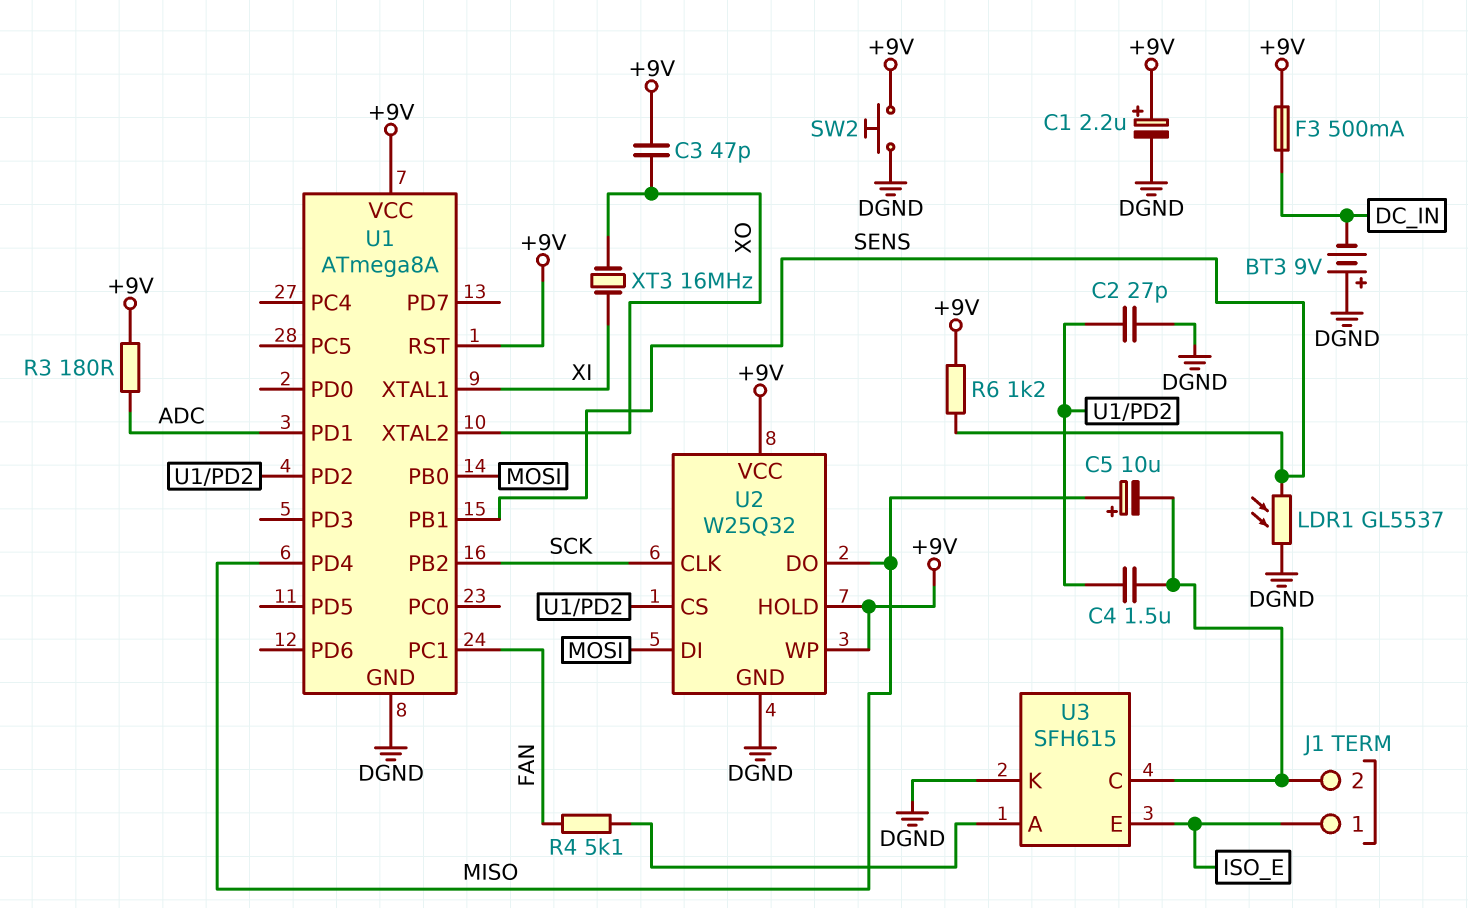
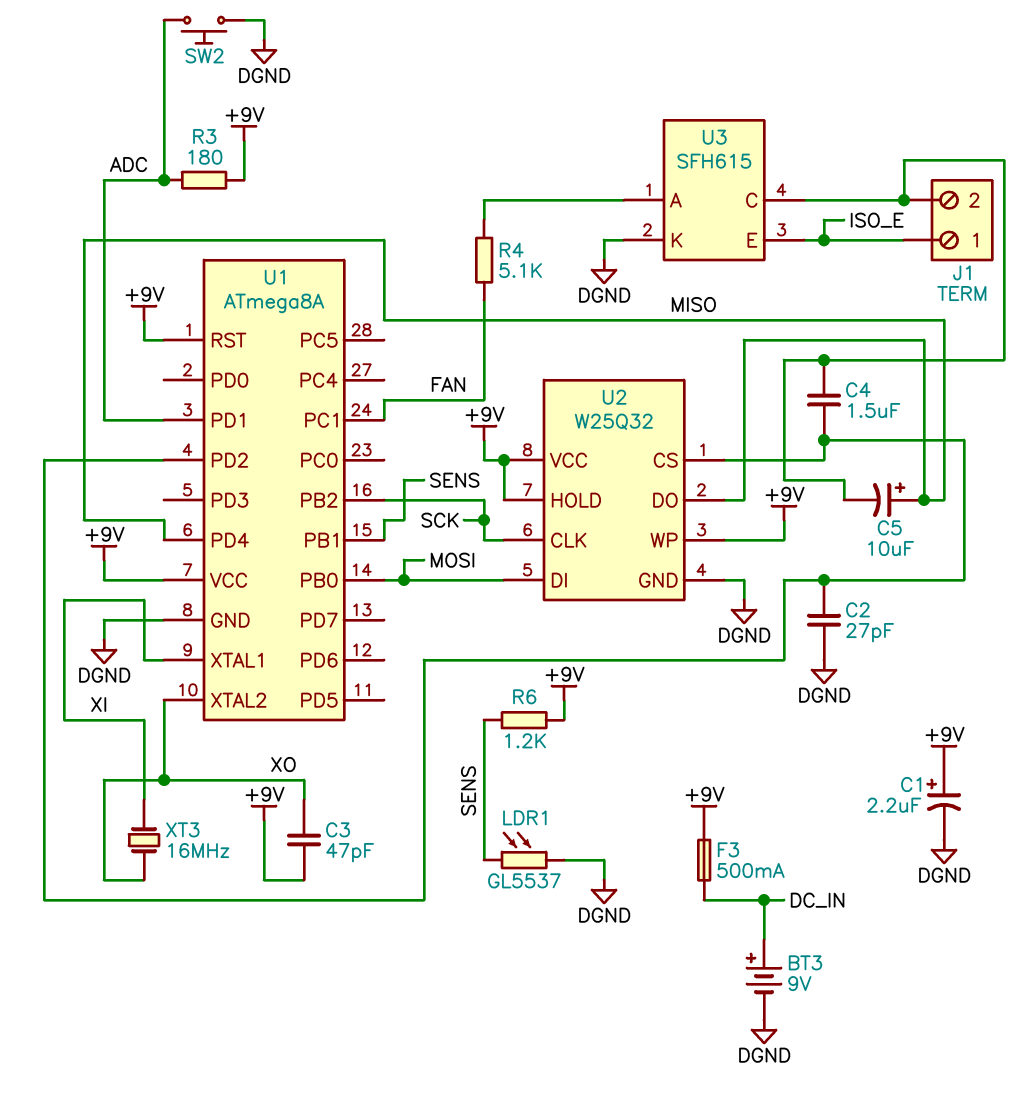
BT3: 9V (plus DGND, minus DC_IN) -> 9V (plus DC_IN, minus DGND)
SW2: button (+9V, DGND) -> button (ADC, DGND)

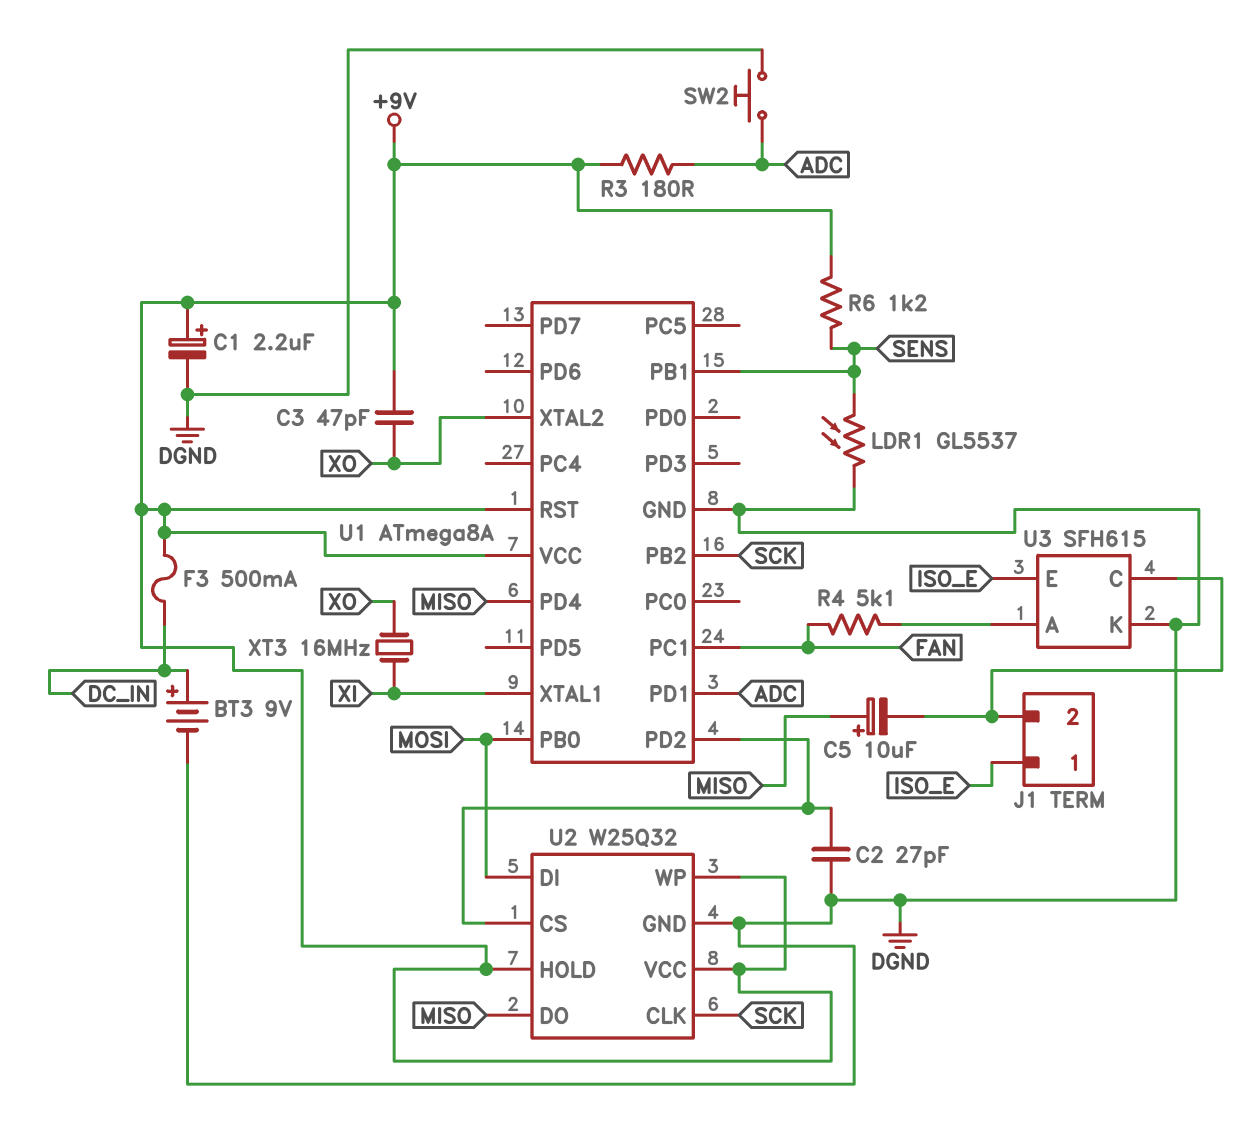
C4: 1.5uF (J1/2, U1/PD2) -> none

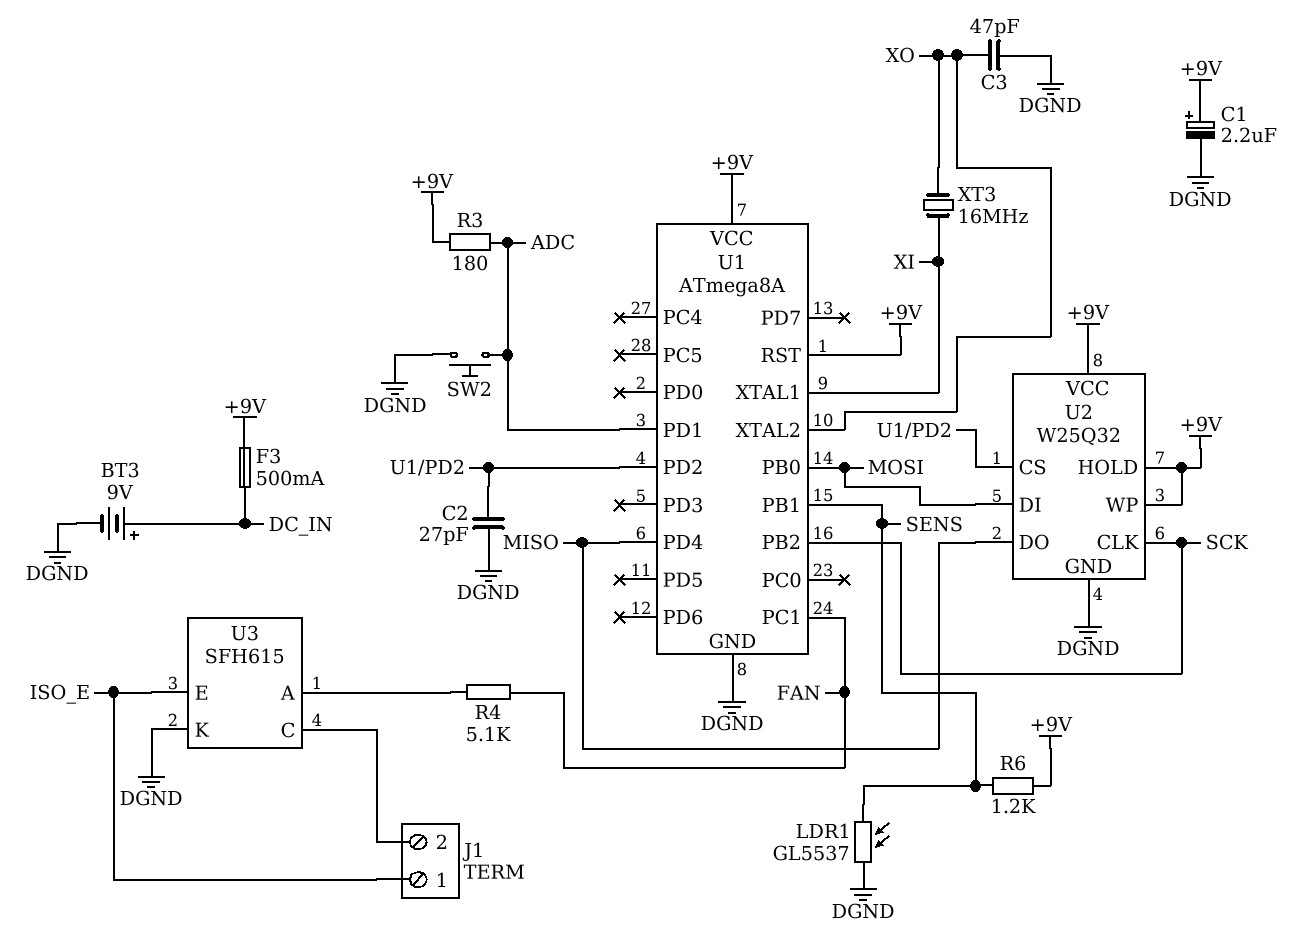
C3: 47pF (+9V, XO) -> 47pF (DGND, XO)
C5: 10uF (plus MISO, minus J1/2) -> none

